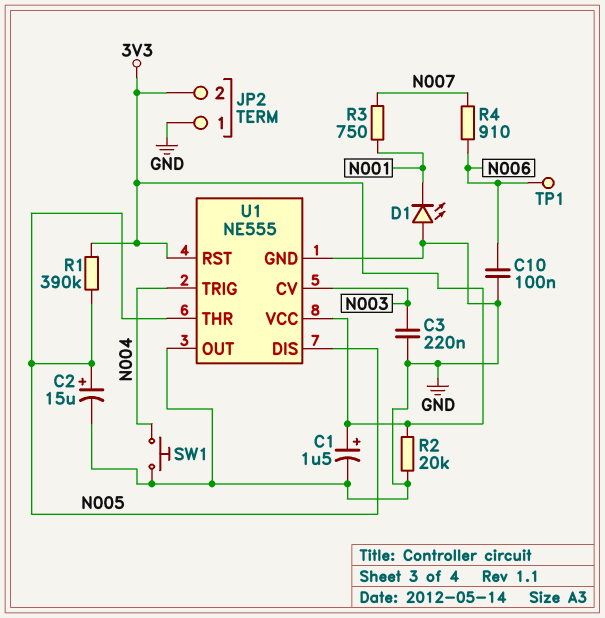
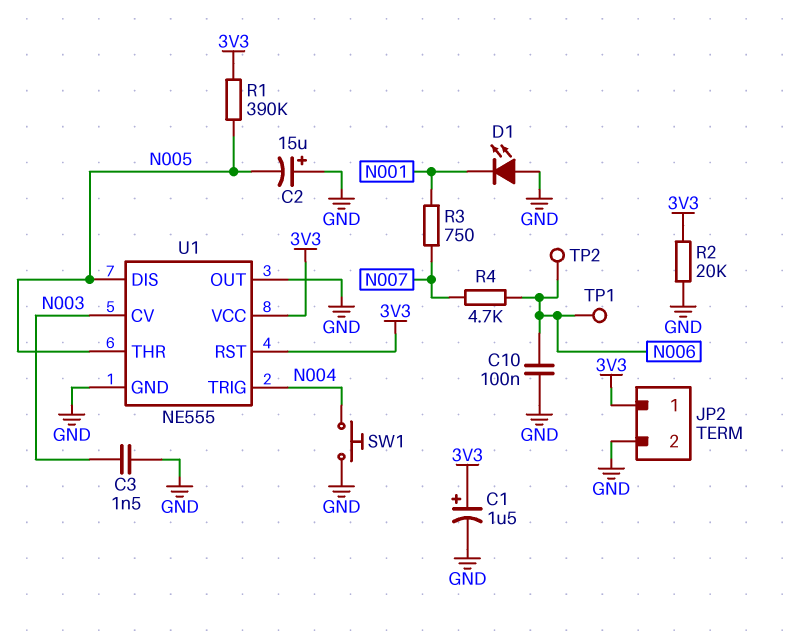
C2: 15uF (plus N005, minus GND) -> 15uF (plus GND, minus N005)
C3: 220nF (GND, N003) -> 1.5nF (GND, N003)
JP2 pin 1: GND -> 3V3
JP2 pin 2: 3V3 -> GND
R4: 910 (N006, N007) -> 4.7k (N006, N007)
TP2: none -> test point (N006)

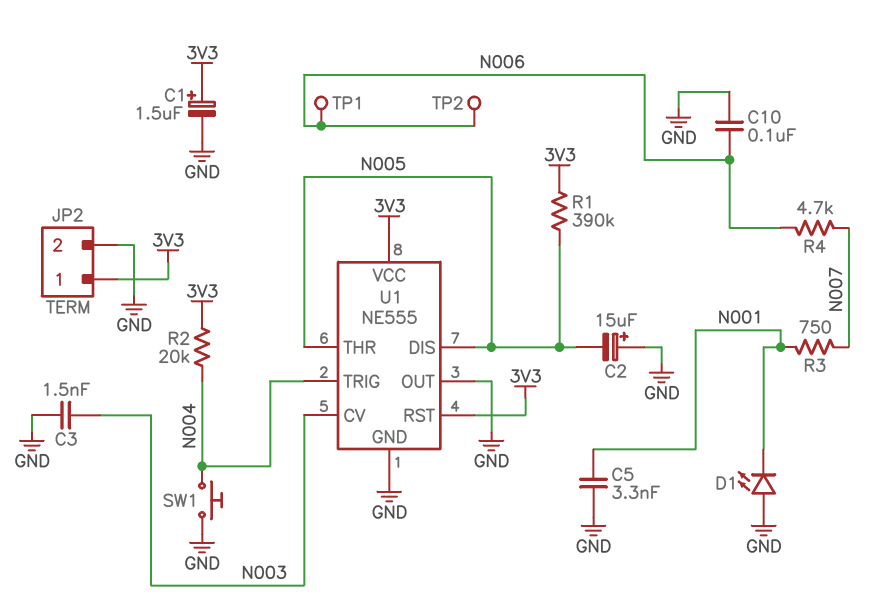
C5: none -> 3.3nF (GND, N001)
R2: 20k (3V3, GND) -> 20k (3V3, N004)

